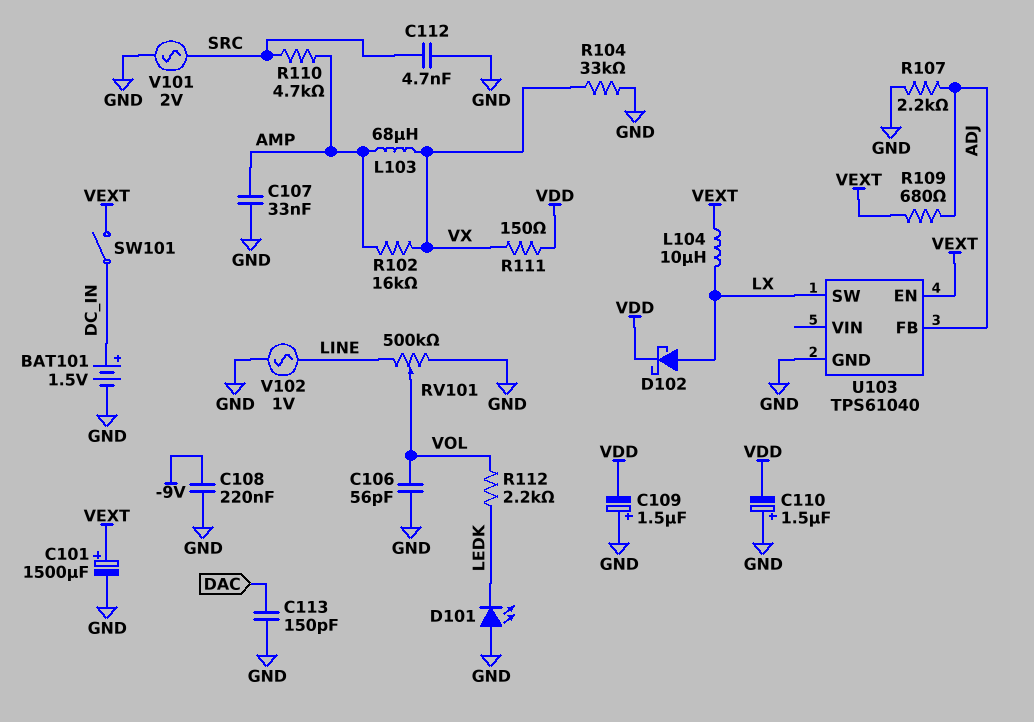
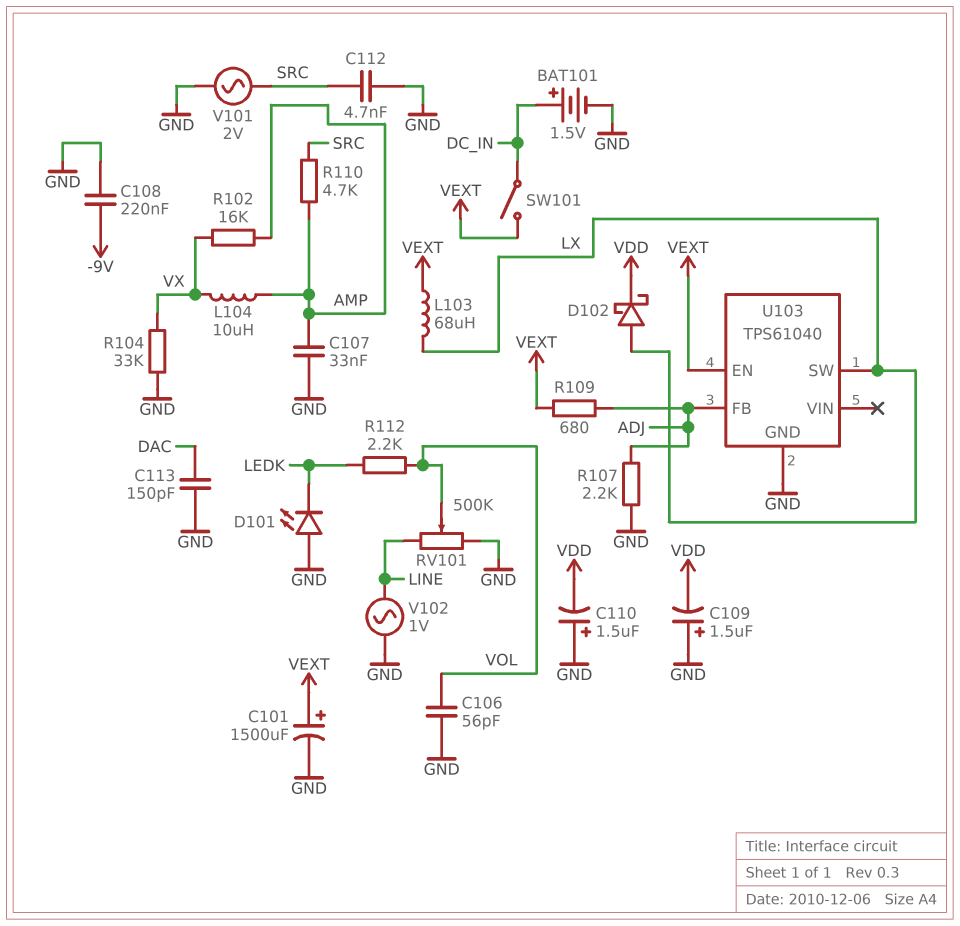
L103: 68uH (AMP, VX) -> 68uH (LX, VEXT)
L104: 10uH (LX, VEXT) -> 10uH (AMP, VX)
R111: 150 (VDD, VX) -> none

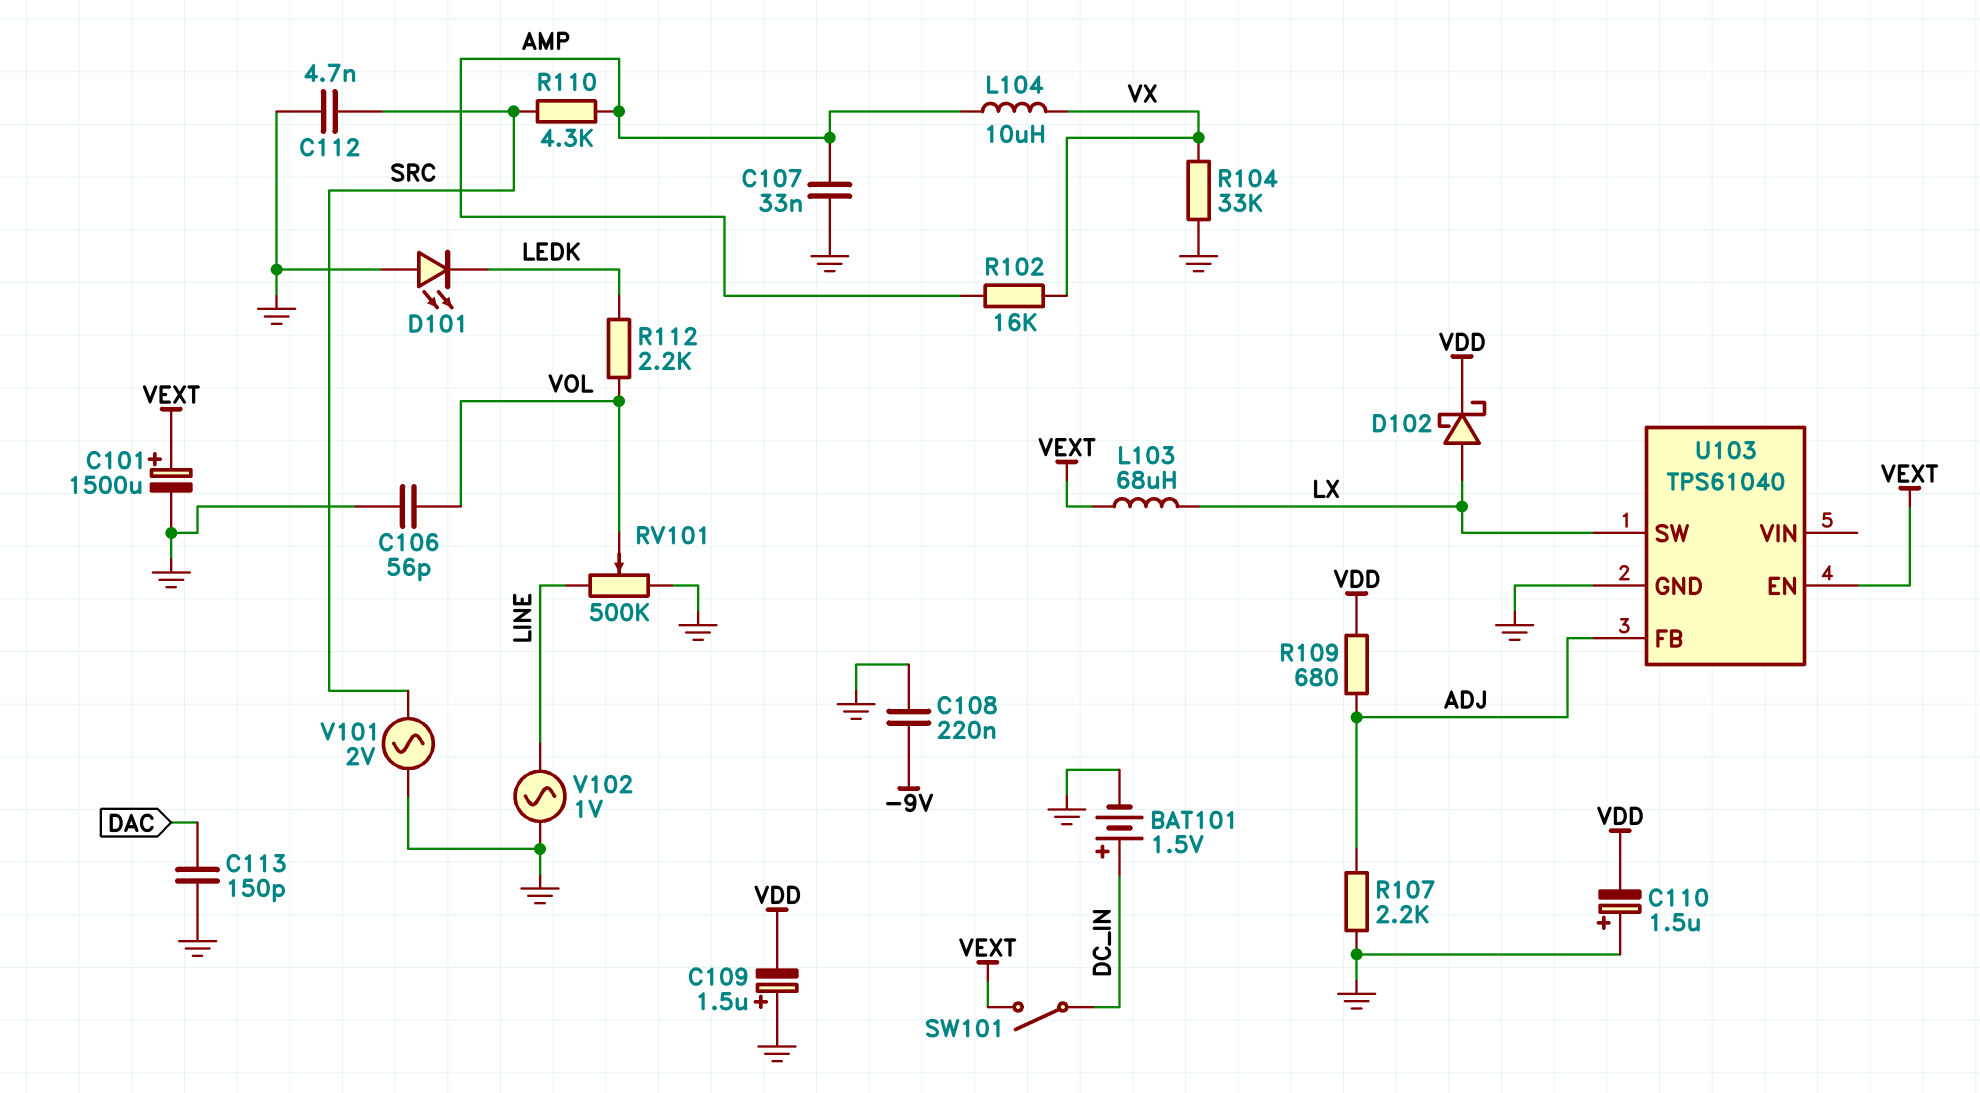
R109: 680 (ADJ, VEXT) -> 680 (ADJ, VDD)
R110: 4.7k (AMP, SRC) -> 4.3k (AMP, SRC)

